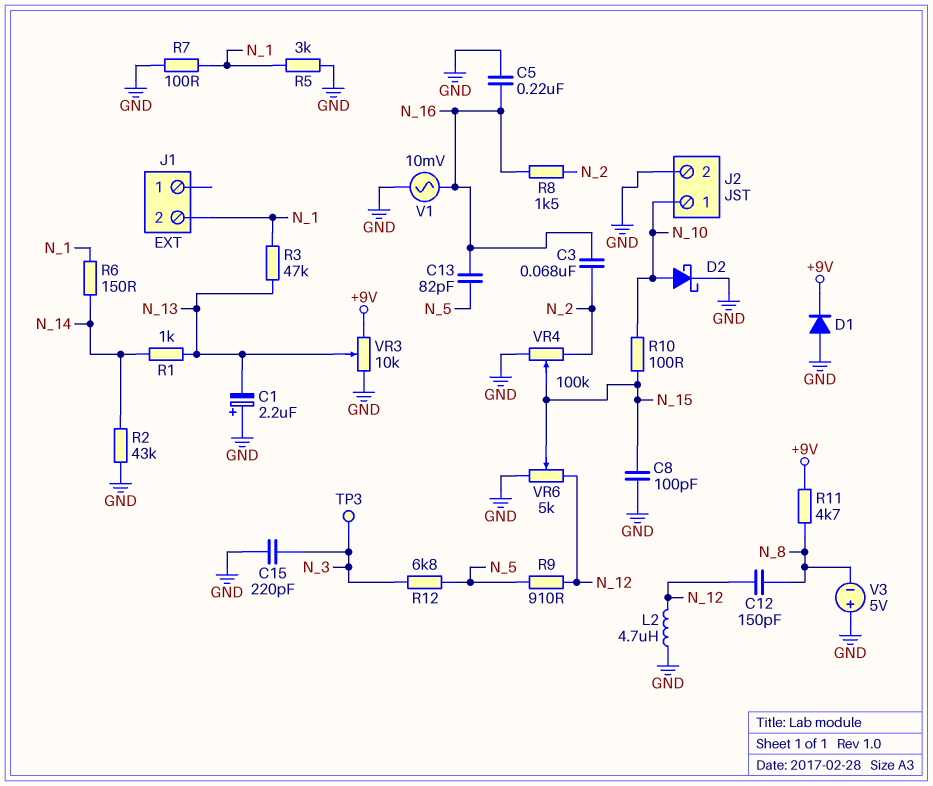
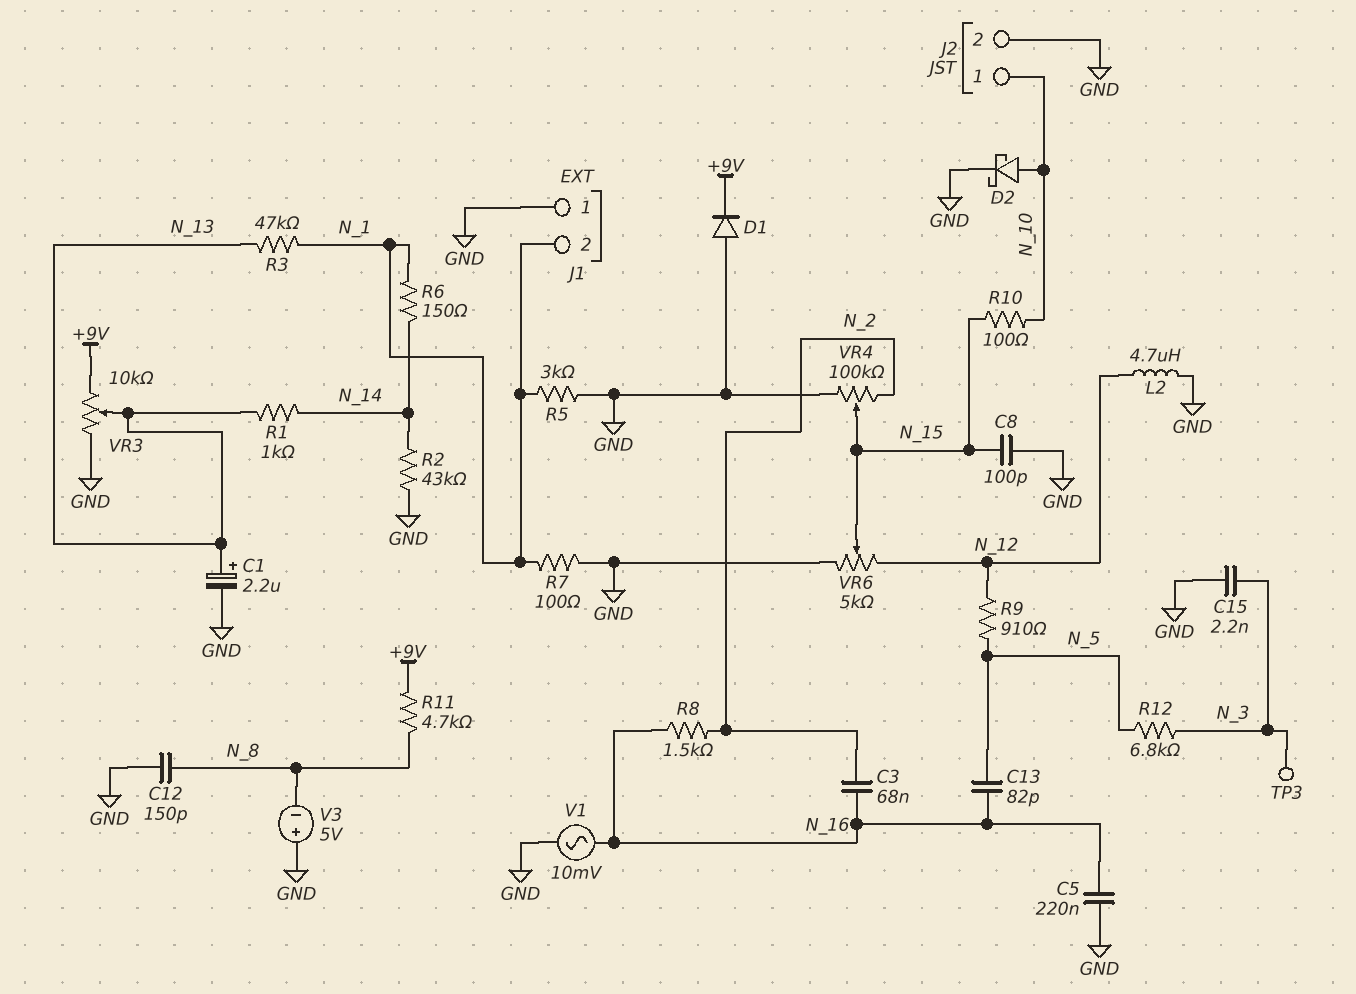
C1: 2.2uF (plus GND, minus N_13) -> 2.2uF (plus N_13, minus GND)
C12: 150pF (N_8, N_12) -> 150pF (GND, N_8)
C15: 220pF (GND, N_3) -> 2.2nF (GND, N_3)
J1 pin 1: none -> GND

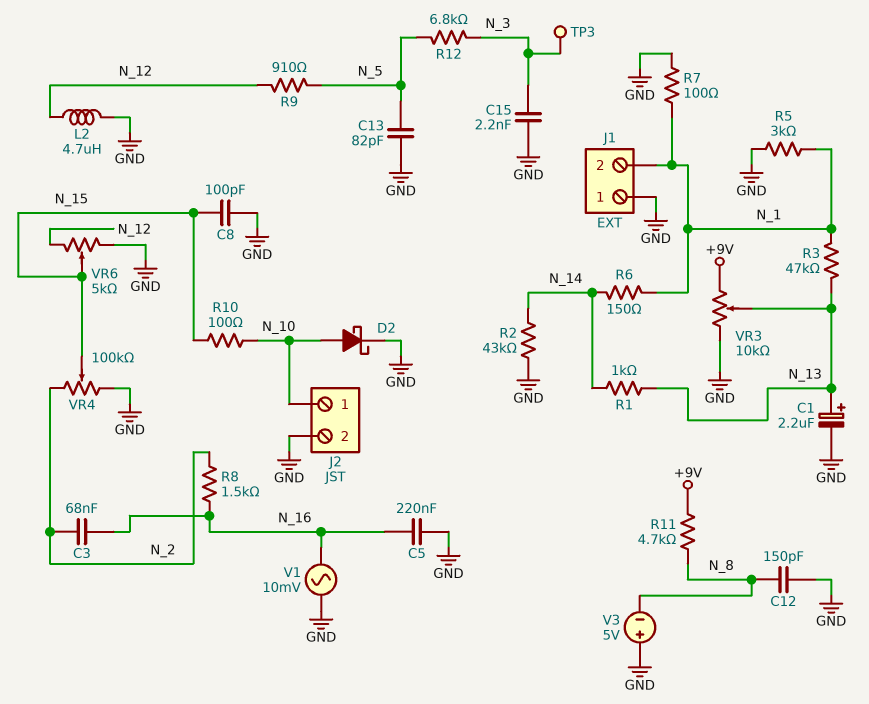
C13: 82pF (N_5, N_16) -> 82pF (GND, N_5)
D1: diode (A GND, K +9V) -> none

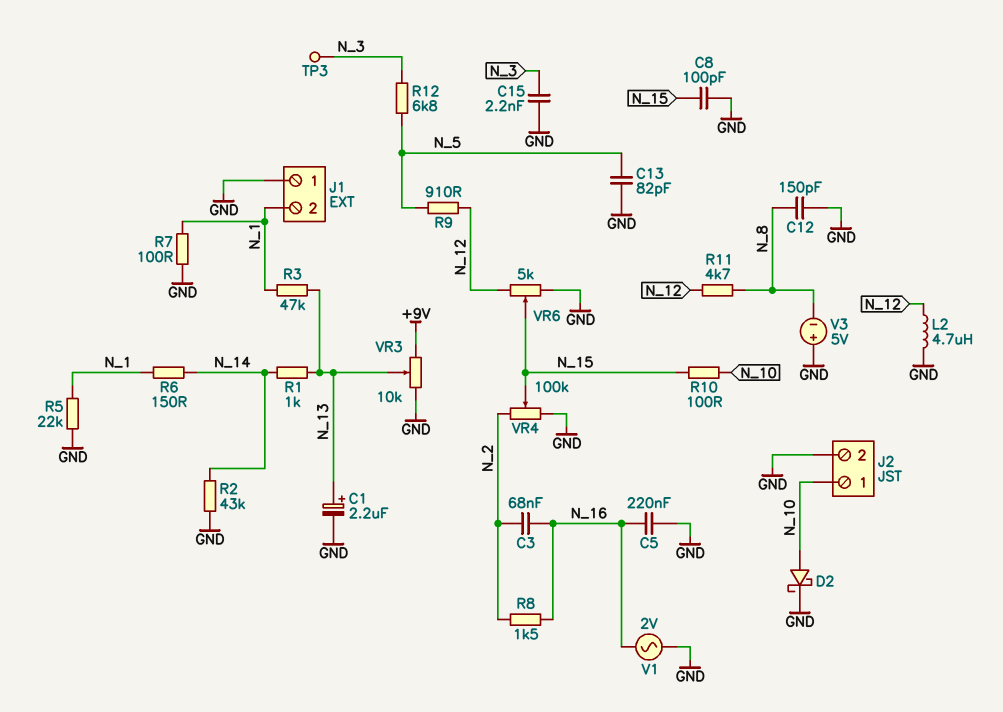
R5: 3k (GND, N_1) -> 22k (GND, N_1)
R11: 4.7k (+9V, N_8) -> 4.7k (N_8, N_12)
V1: AC 10mV (GND, N_16) -> AC 2V (GND, N_16)

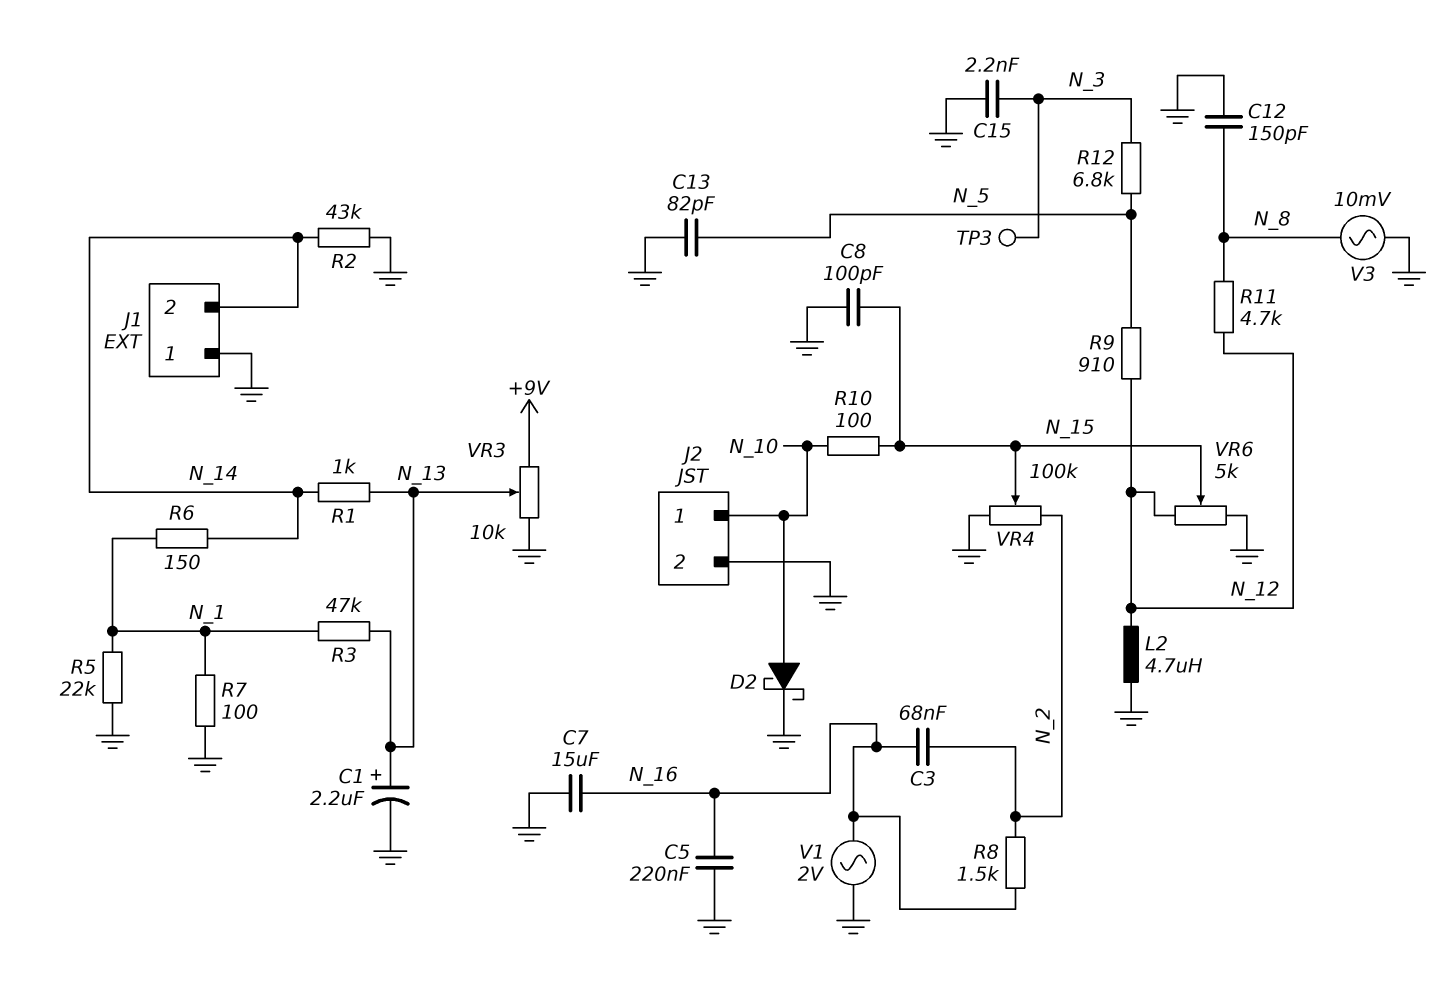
C7: none -> 15uF (GND, N_16)
J1 pin 2: N_1 -> N_14
V3: 5V (plus GND, minus N_8) -> AC 10mV (GND, N_8)

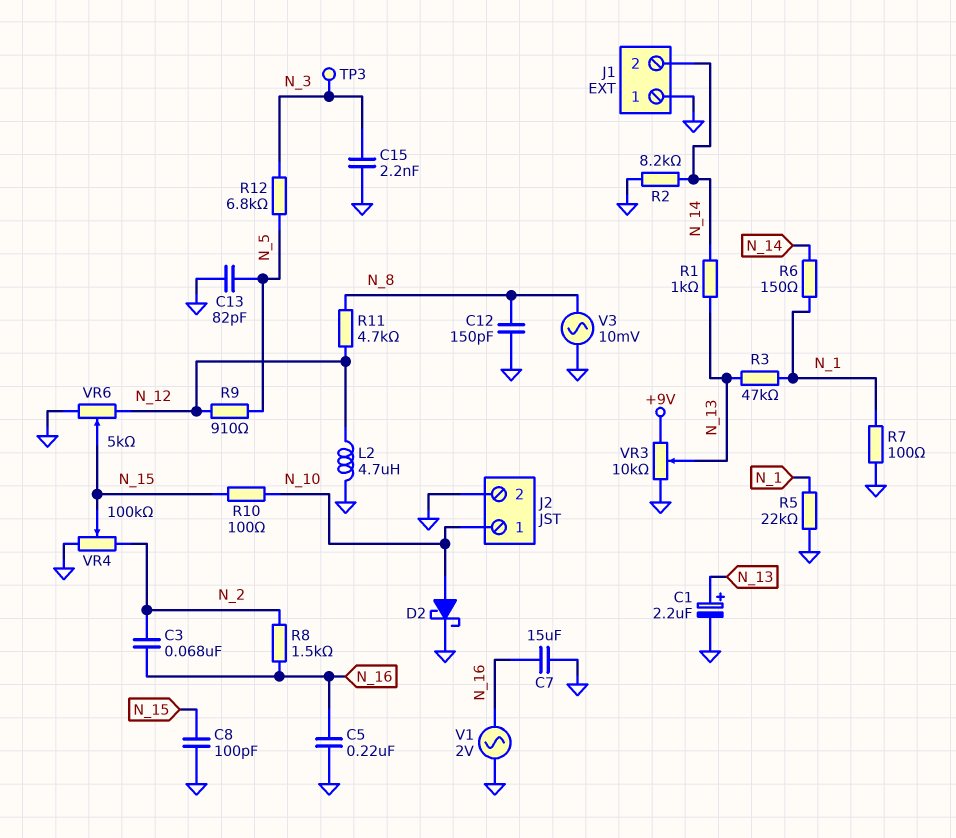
R2: 43k (GND, N_14) -> 8.2k (GND, N_14)

